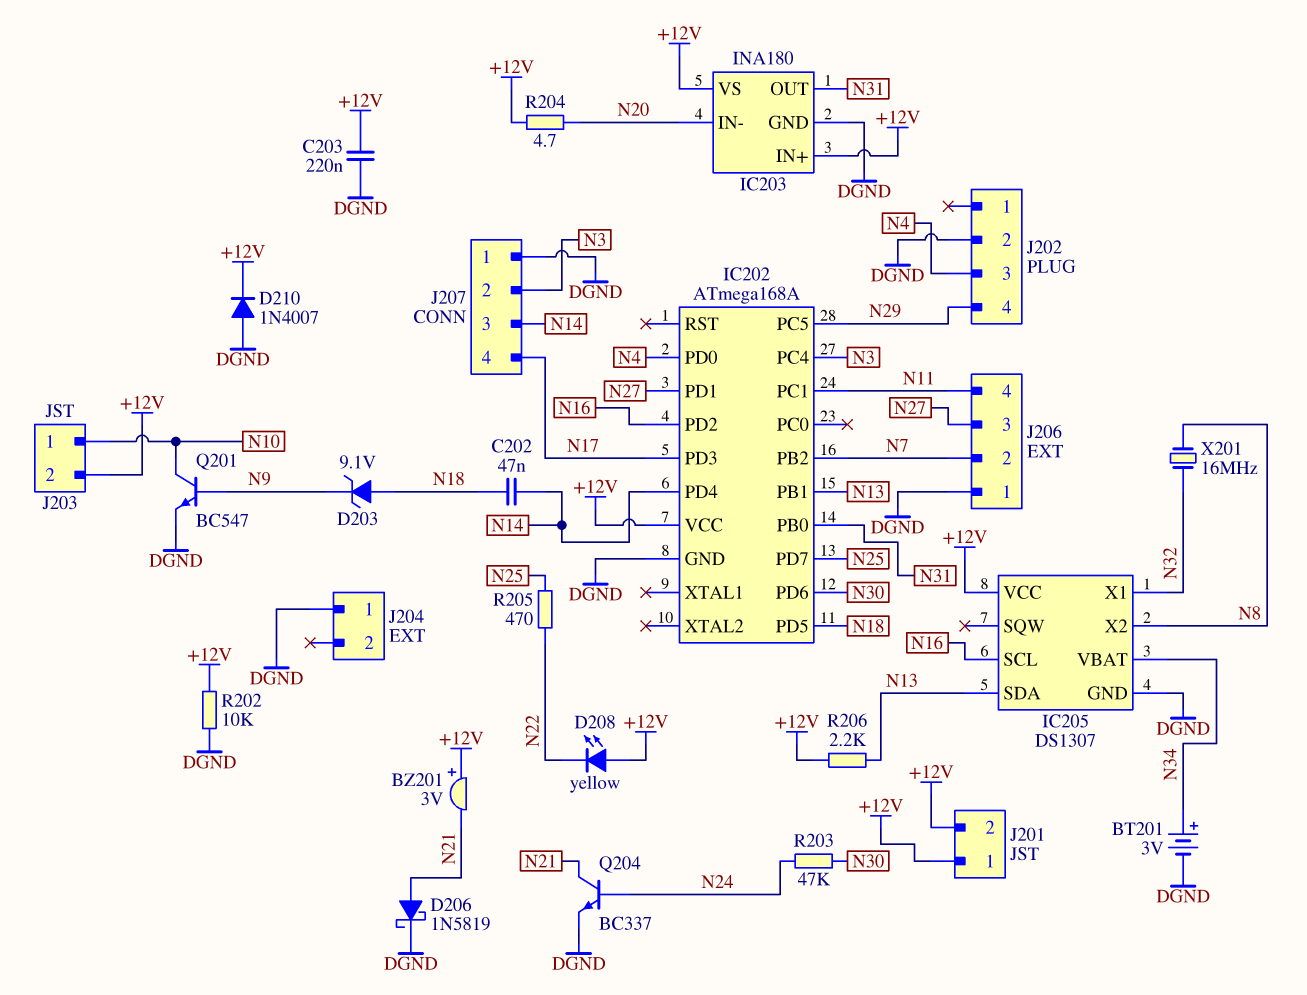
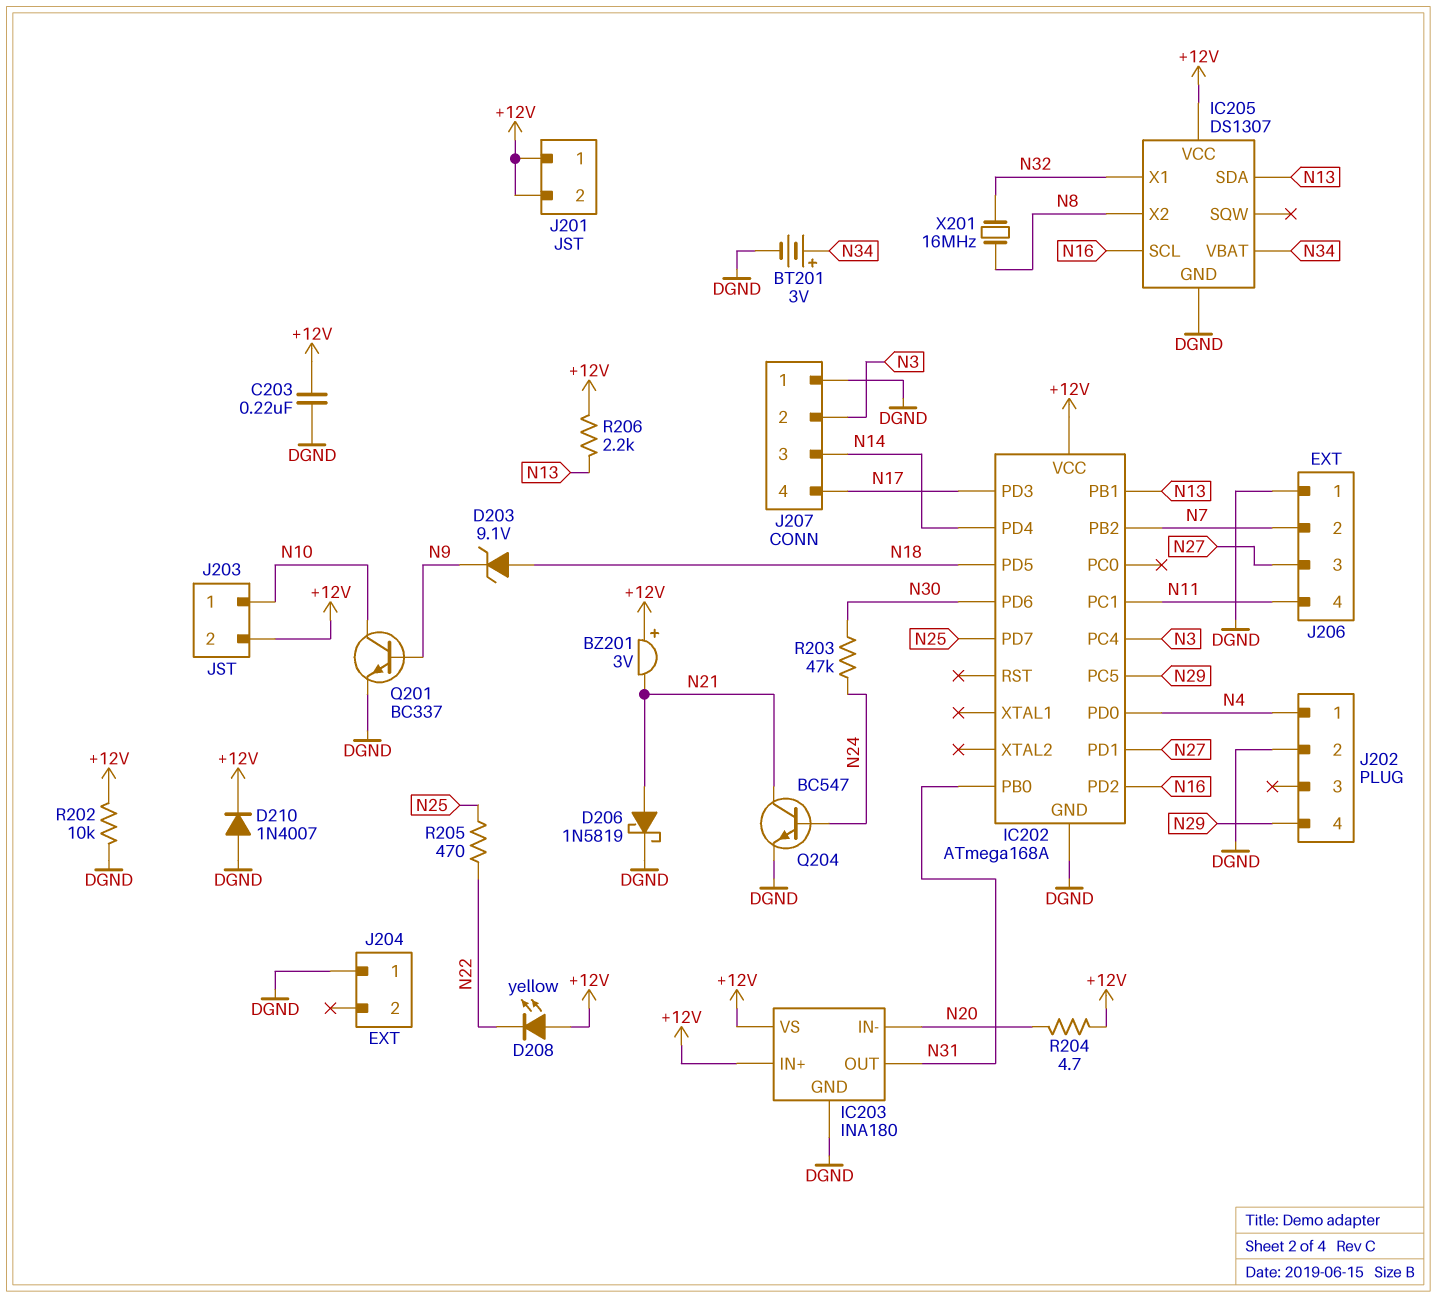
C202: 47nF (N14, N18) -> none
J202 pin 1: none -> N4
J202 pin 3: N4 -> none
Q201: NPN BC547 (B N9, C N10, E DGND) -> NPN BC337 (B N9, C N10, E DGND)
Q204: NPN BC337 (B N24, C N21, E DGND) -> NPN BC547 (B N24, C N21, E DGND)

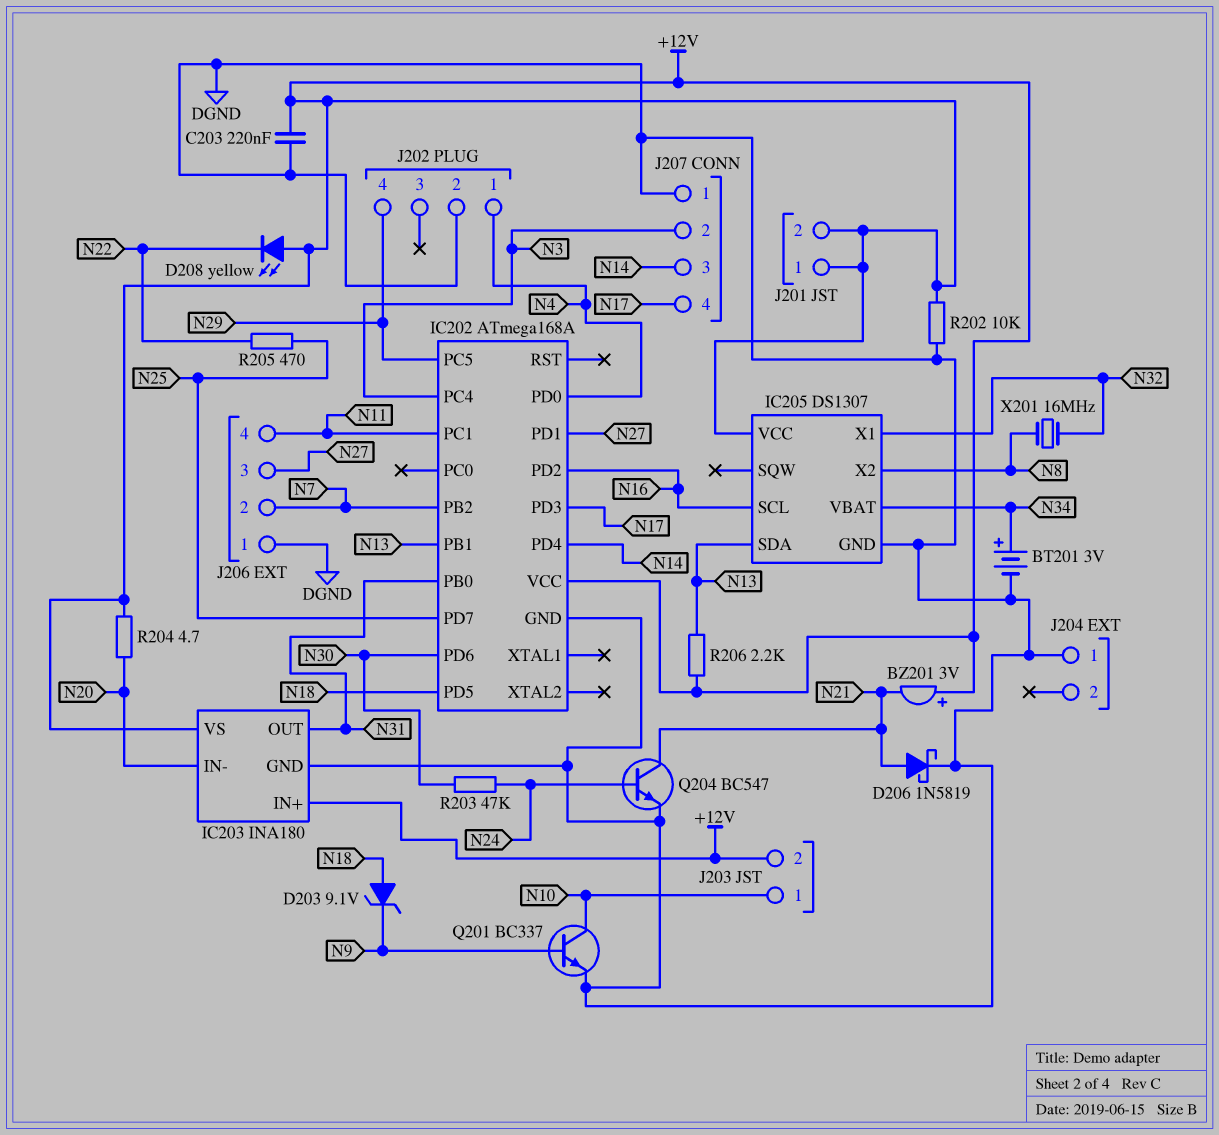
D210: diode 1N4007 (A DGND, K +12V) -> none

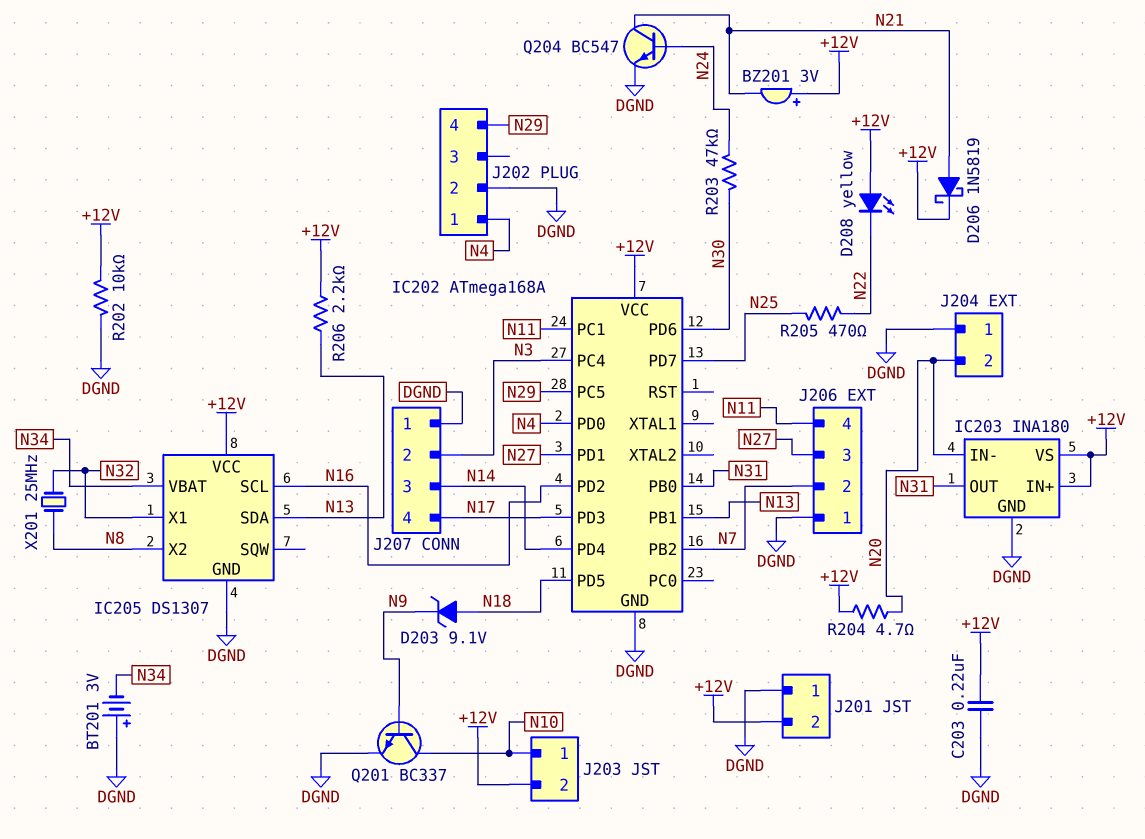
BT201: 3V (plus N34, minus DGND) -> 3V (plus DGND, minus N34)
D206: schottky 1N5819 (A N21, K DGND) -> schottky 1N5819 (A N21, K +12V)
J201 pin 1: +12V -> DGND
J204 pin 2: none -> N20
X201: 16MHz (N8, N32) -> 25MHz (N8, N32)

